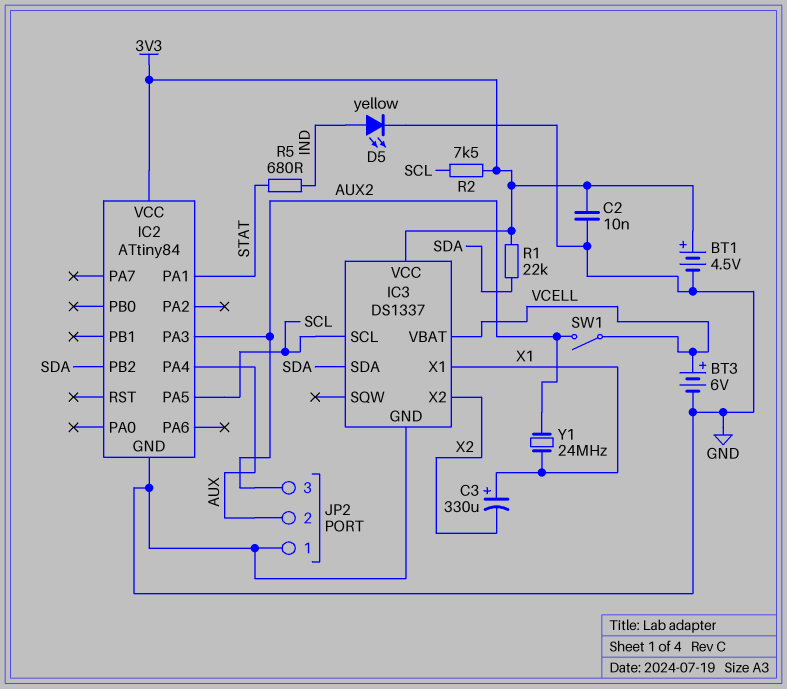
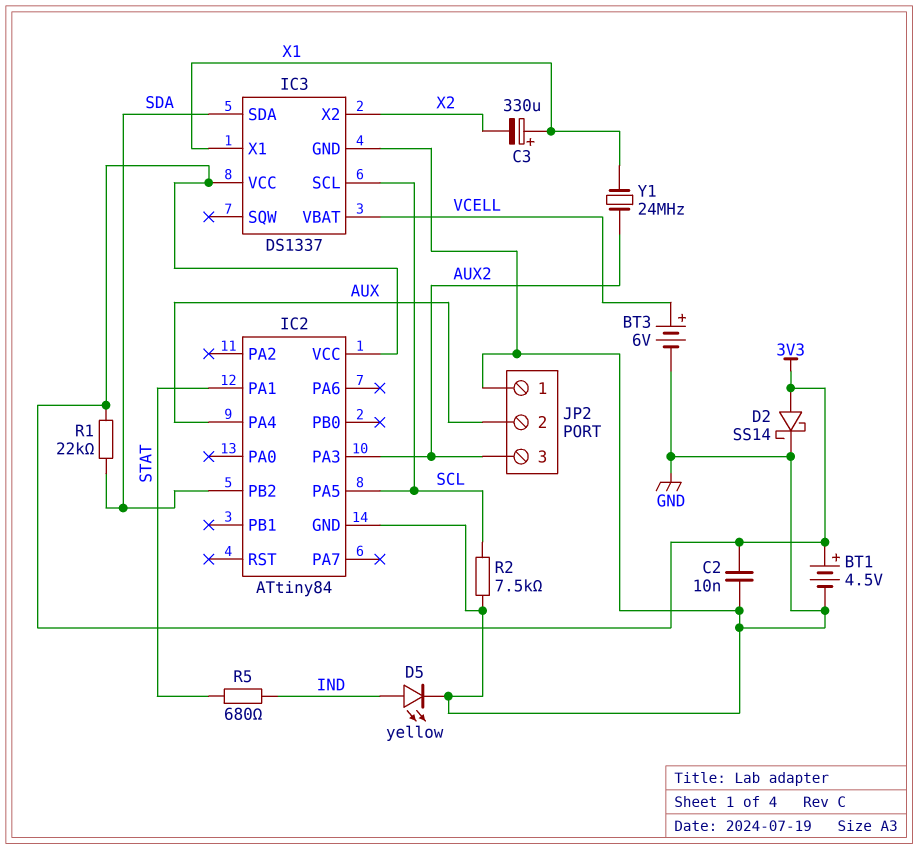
D2: none -> schottky SS14 (A 3V3, K GND)
R2: 7.5k (3V3, SCL) -> 7.5k (GND, SCL)
SW1: switch (AUX2, VCELL) -> none

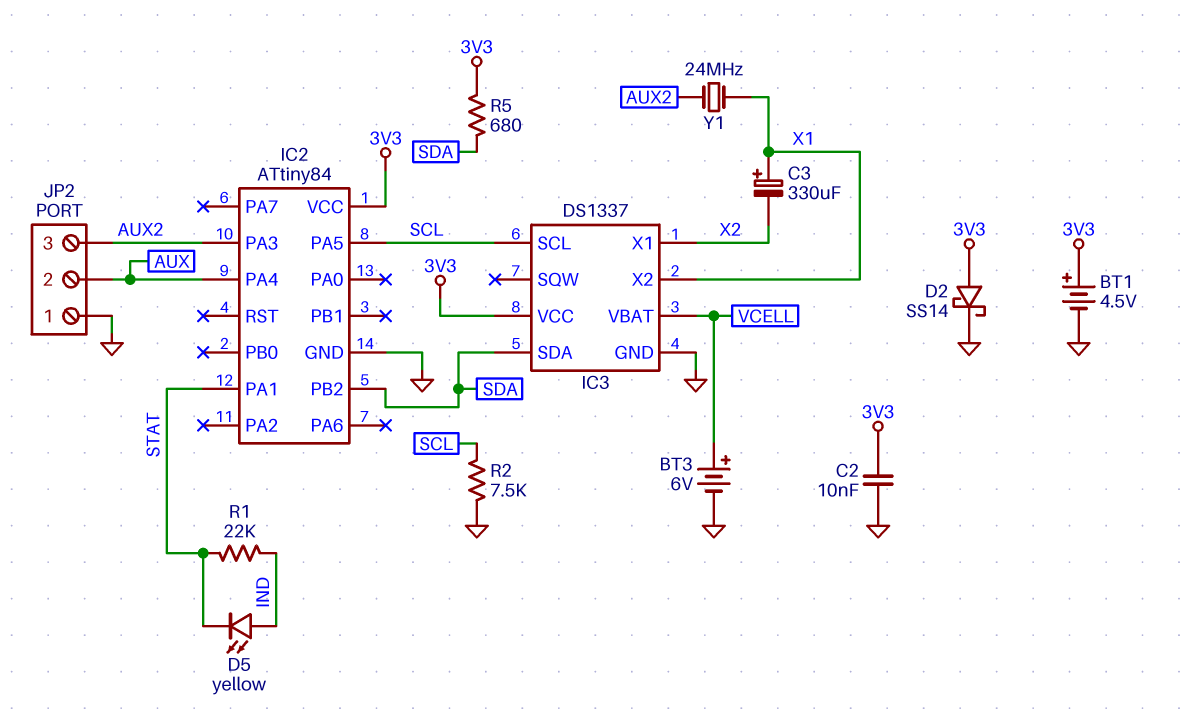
D5: LED yellow (A IND, K GND) -> LED yellow (A IND, K STAT)
IC3 pin X1: X1 -> X2
IC3 pin X2: X2 -> X1
R1: 22k (3V3, SDA) -> 22k (IND, STAT)
R5: 680 (IND, STAT) -> 680 (3V3, SDA)

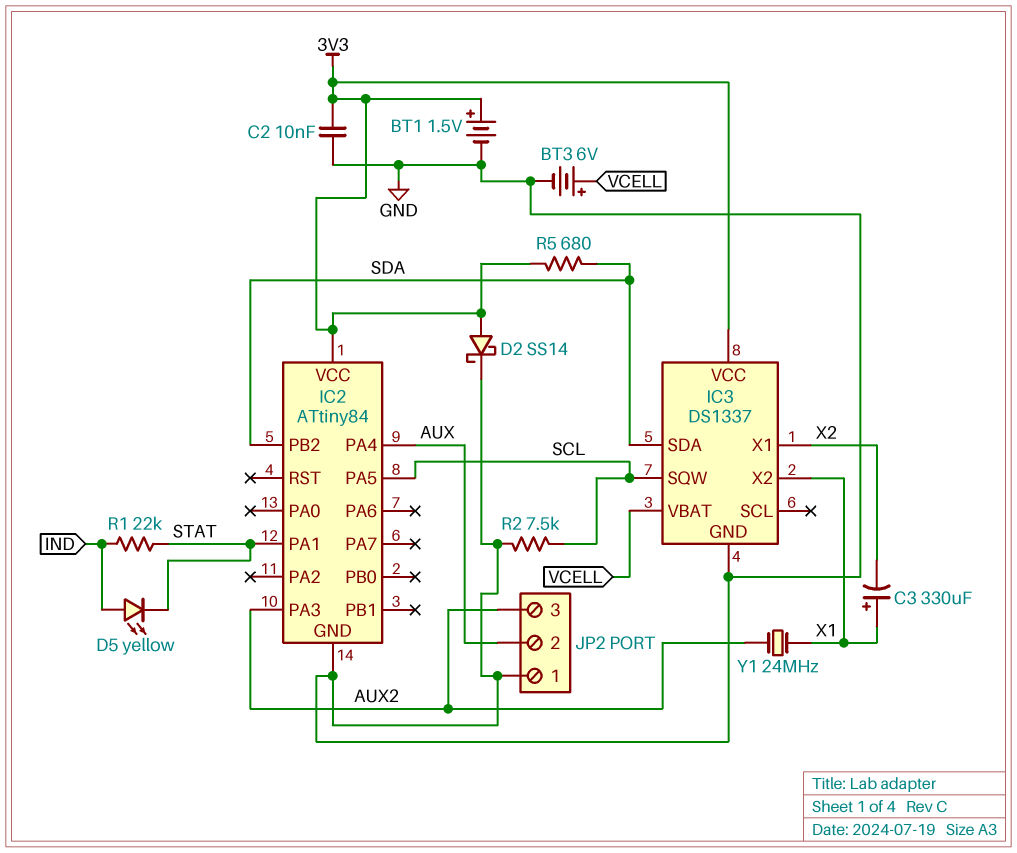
BT1: 4.5V (plus 3V3, minus GND) -> 1.5V (plus 3V3, minus GND)
IC3 pin SCL: SCL -> none
IC3 pin SQW: none -> SCL

